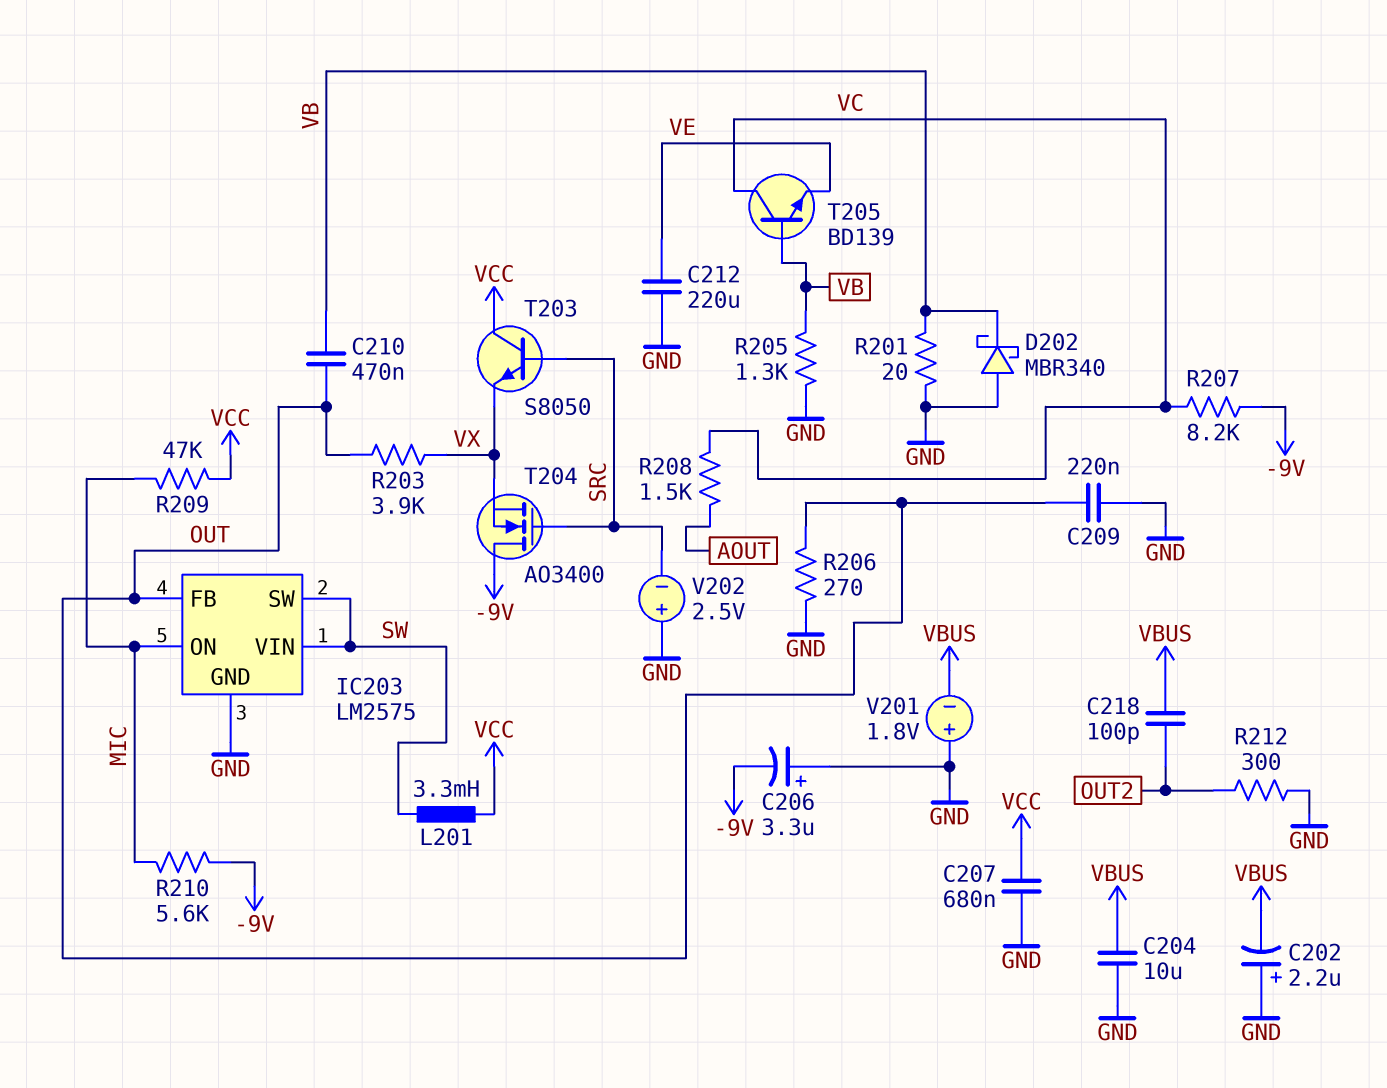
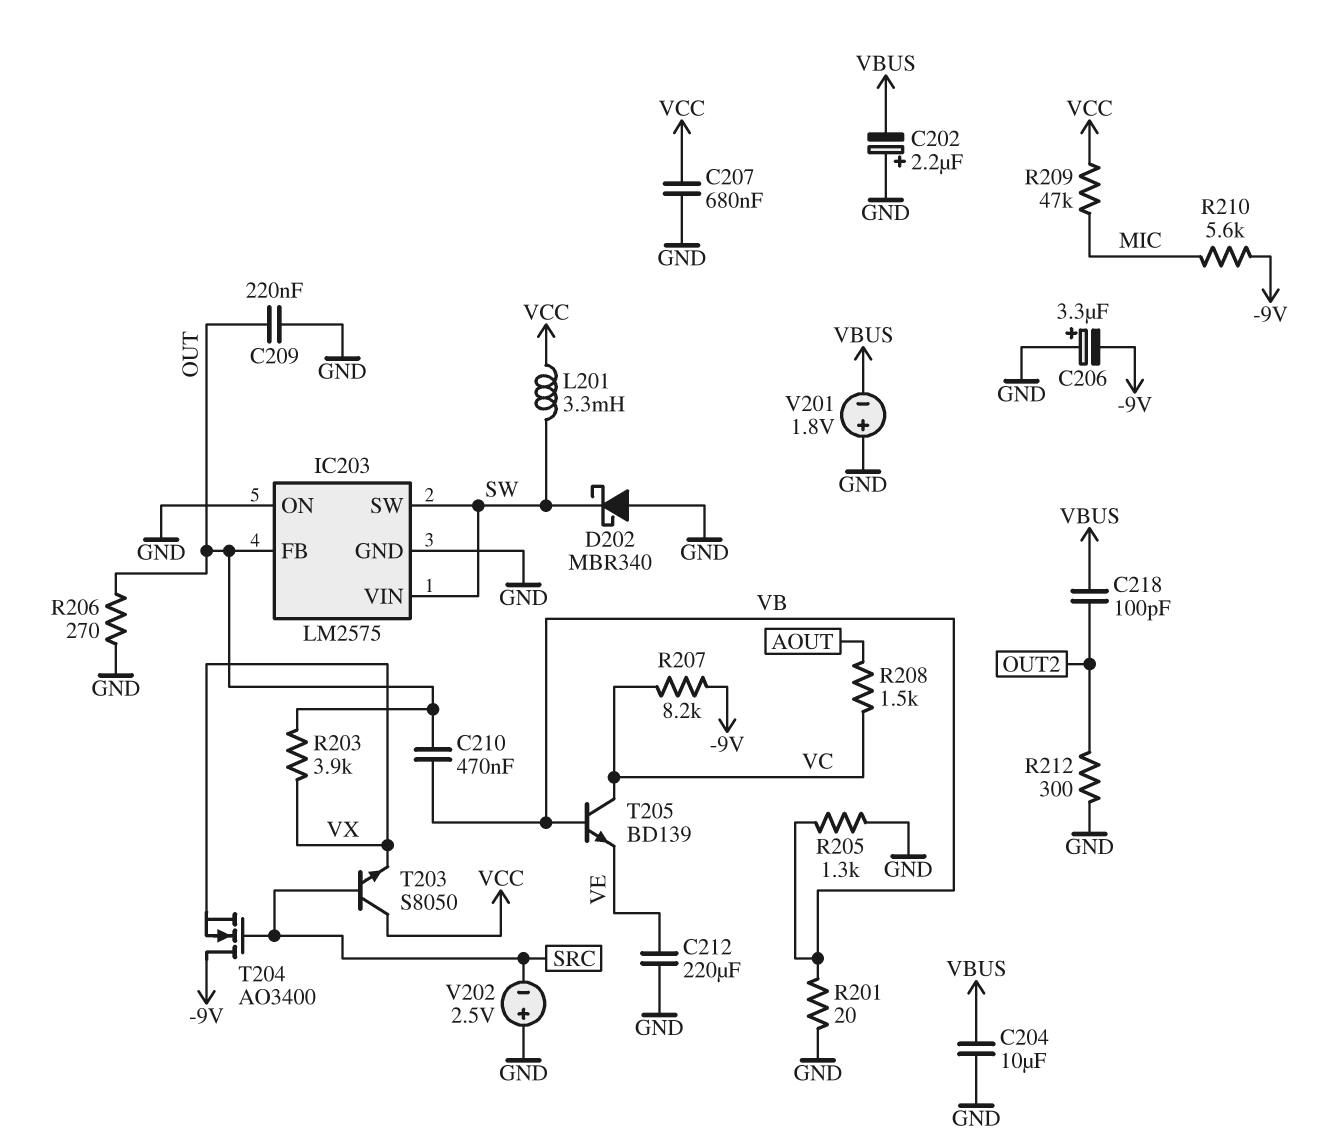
D202: schottky MBR340 (A GND, K VB) -> schottky MBR340 (A GND, K SW)
IC203 pin ON: MIC -> GND

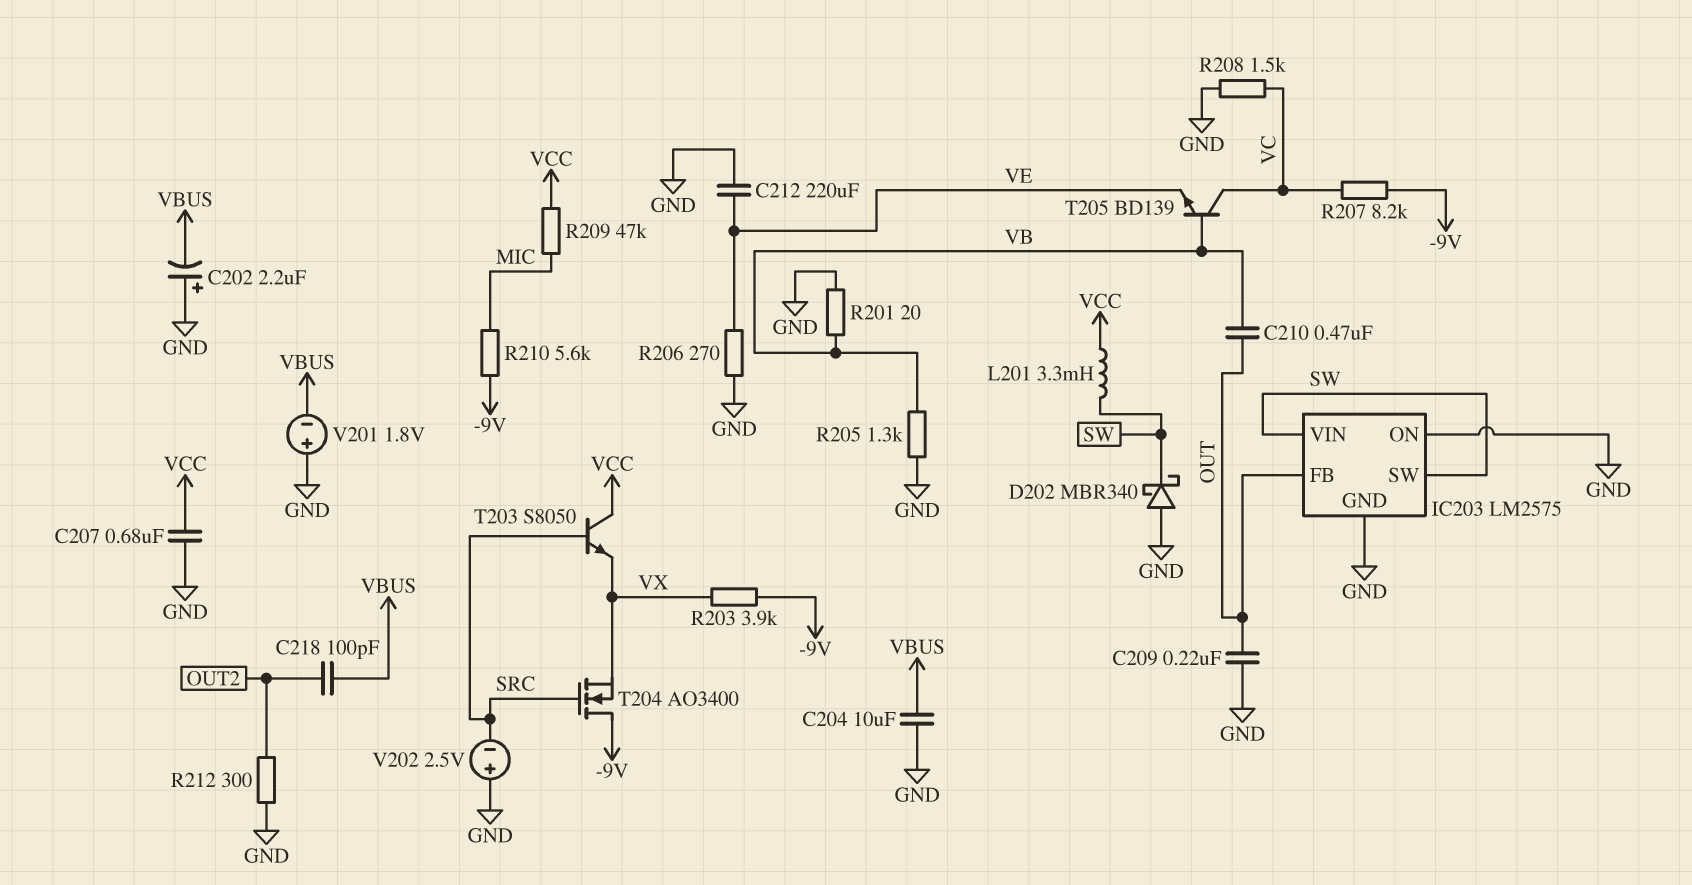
C206: 3.3uF (plus GND, minus -9V) -> none
R203: 3.9k (OUT, VX) -> 3.9k (-9V, VX)
R206: 270 (GND, OUT) -> 270 (GND, VE)
R208: 1.5k (AOUT, VC) -> 1.5k (GND, VC)

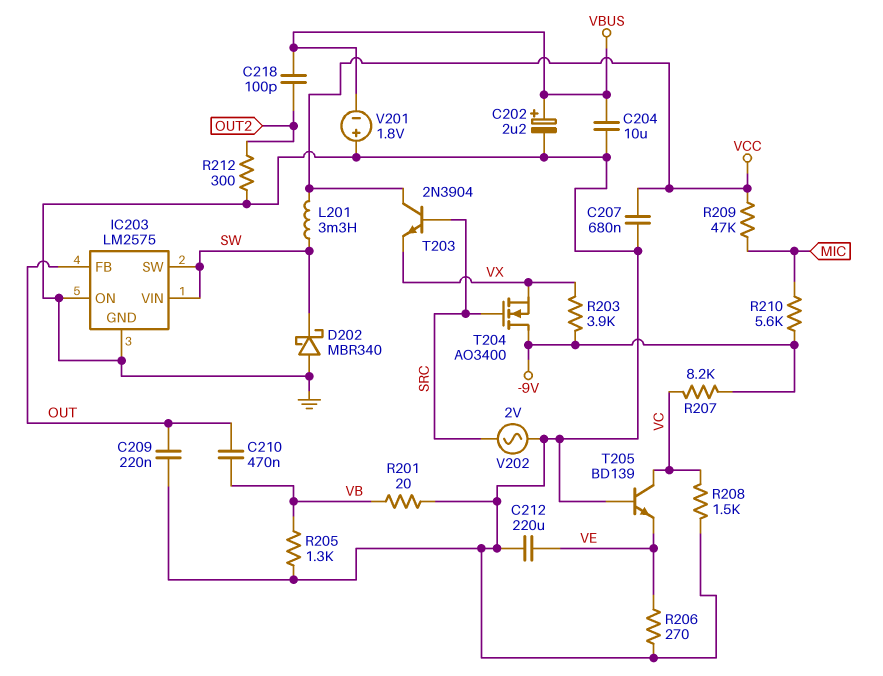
C202: 2.2uF (plus GND, minus VBUS) -> 2.2uF (plus VBUS, minus GND)
T203: NPN S8050 (B SRC, C VCC, E VX) -> NPN 2N3904 (B SRC, C VCC, E VX)
T205: NPN BD139 (B VB, C VC, E VE) -> NPN BD139 (B GND, C VC, E VE)
V202: 2.5V (plus GND, minus SRC) -> AC 2V (GND, SRC)

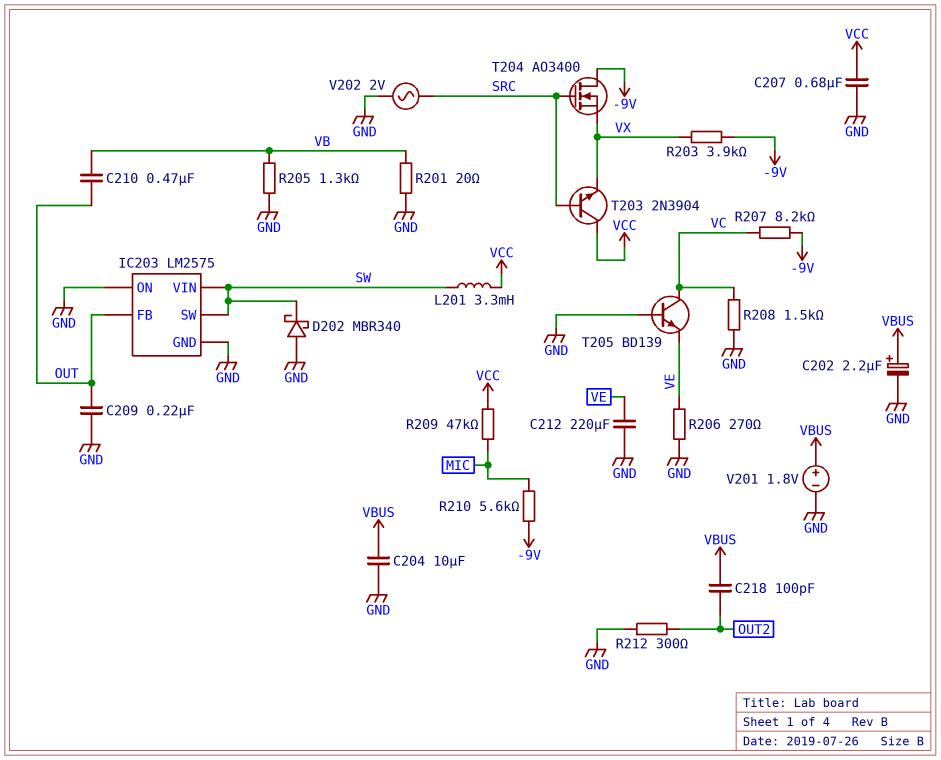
V201: 1.8V (plus GND, minus VBUS) -> 1.8V (plus VBUS, minus GND)

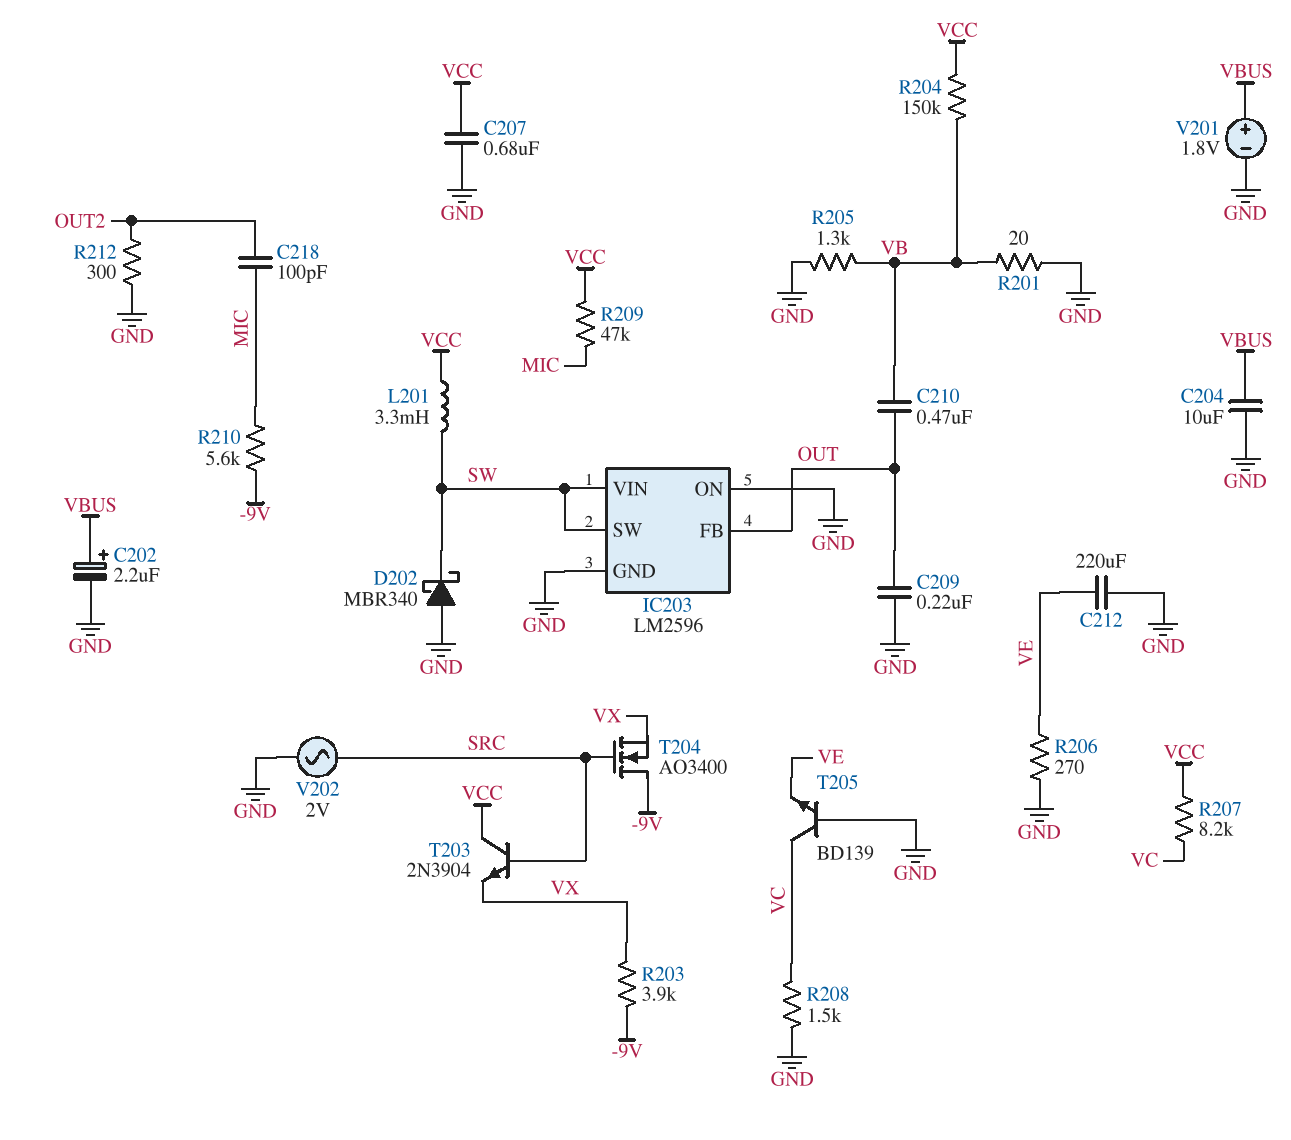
C218: 100pF (OUT2, VBUS) -> 100pF (MIC, OUT2)
IC203: LM2575 -> LM2596
R204: none -> 150k (VB, VCC)
R207: 8.2k (-9V, VC) -> 8.2k (VC, VCC)

